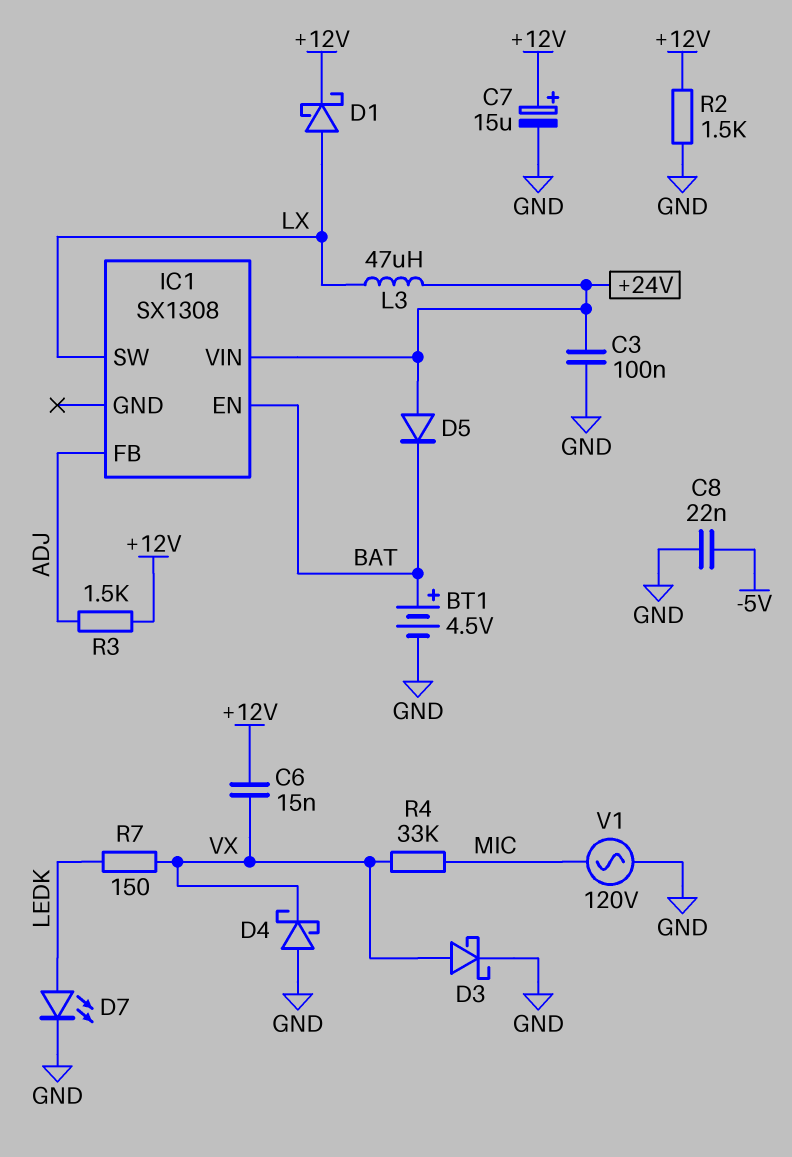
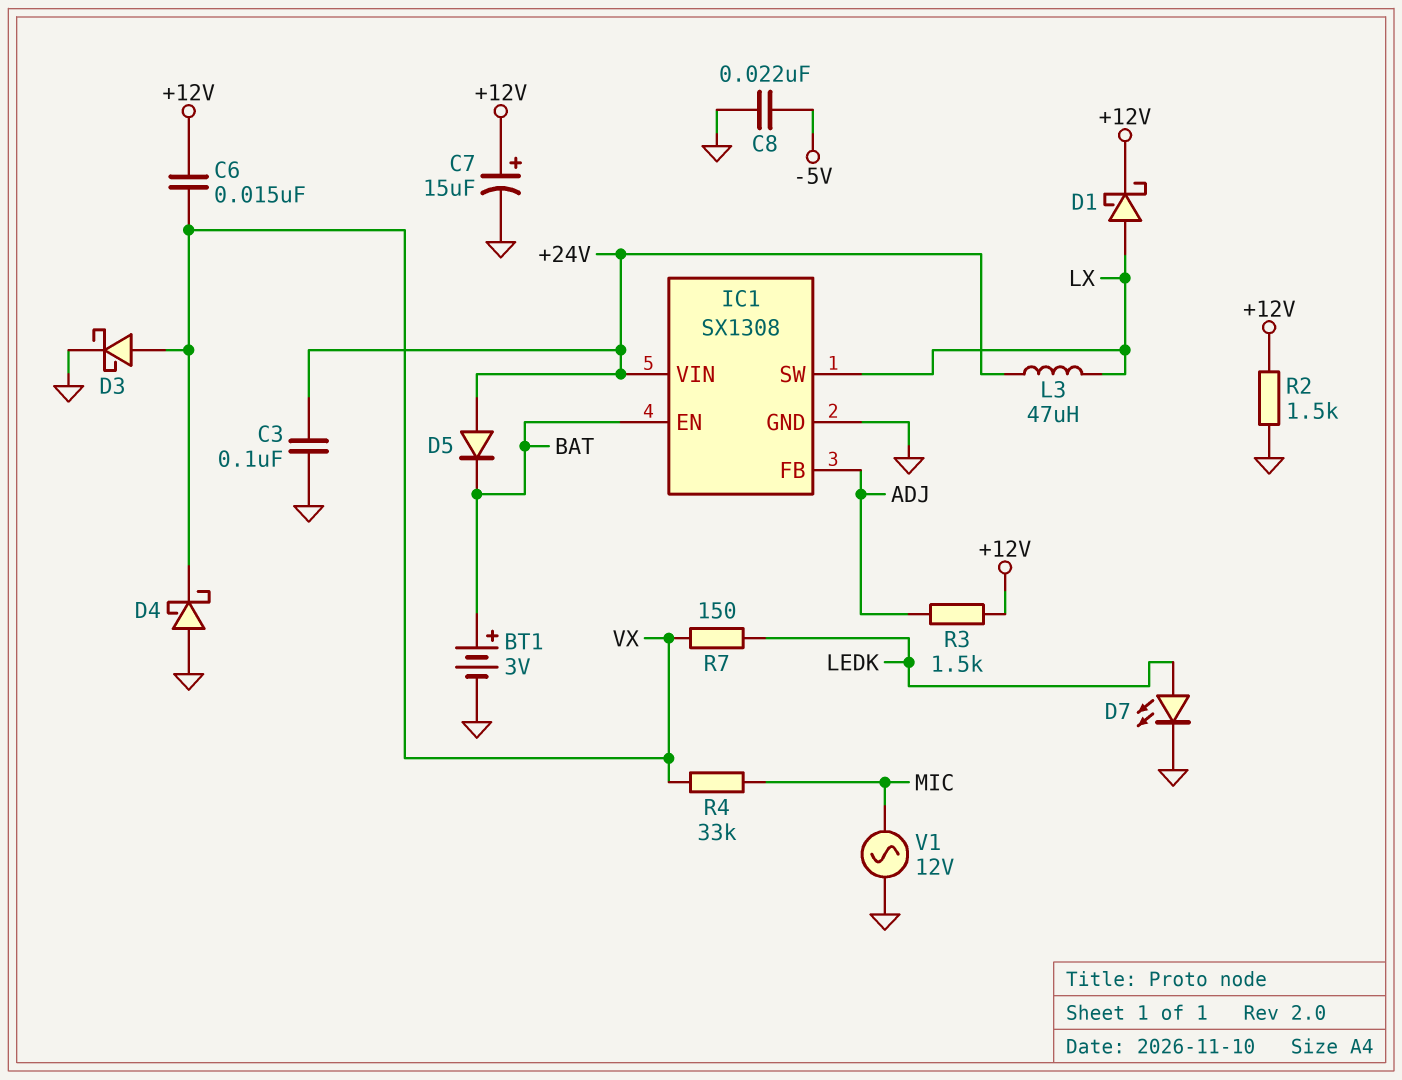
BT1: 4.5V (plus BAT, minus GND) -> 3V (plus BAT, minus GND)
IC1 pin GND: none -> GND
V1: AC 120V (GND, MIC) -> AC 12V (GND, MIC)

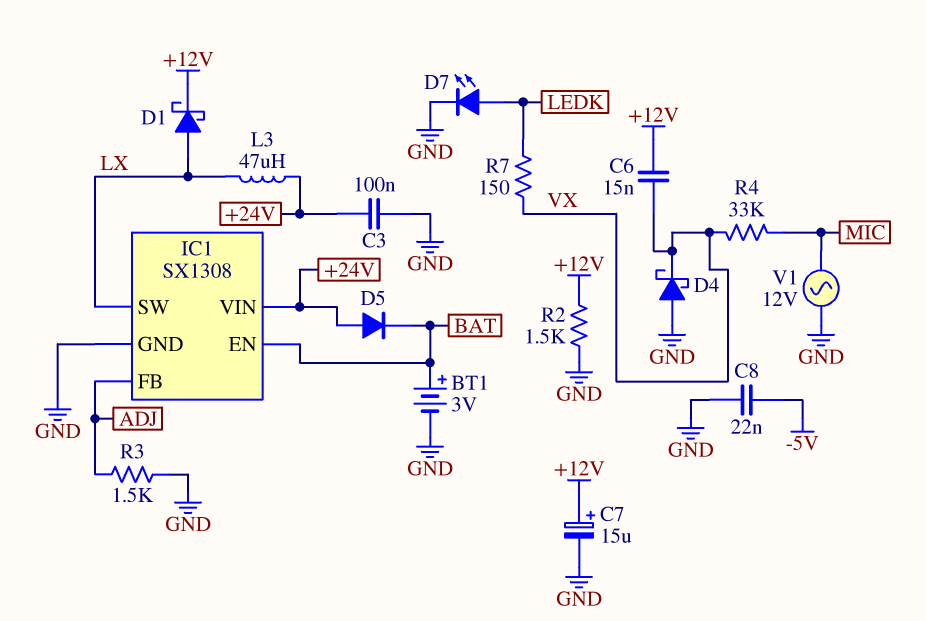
D3: schottky (A VX, K GND) -> none
R3: 1.5k (+12V, ADJ) -> 1.5k (ADJ, GND)

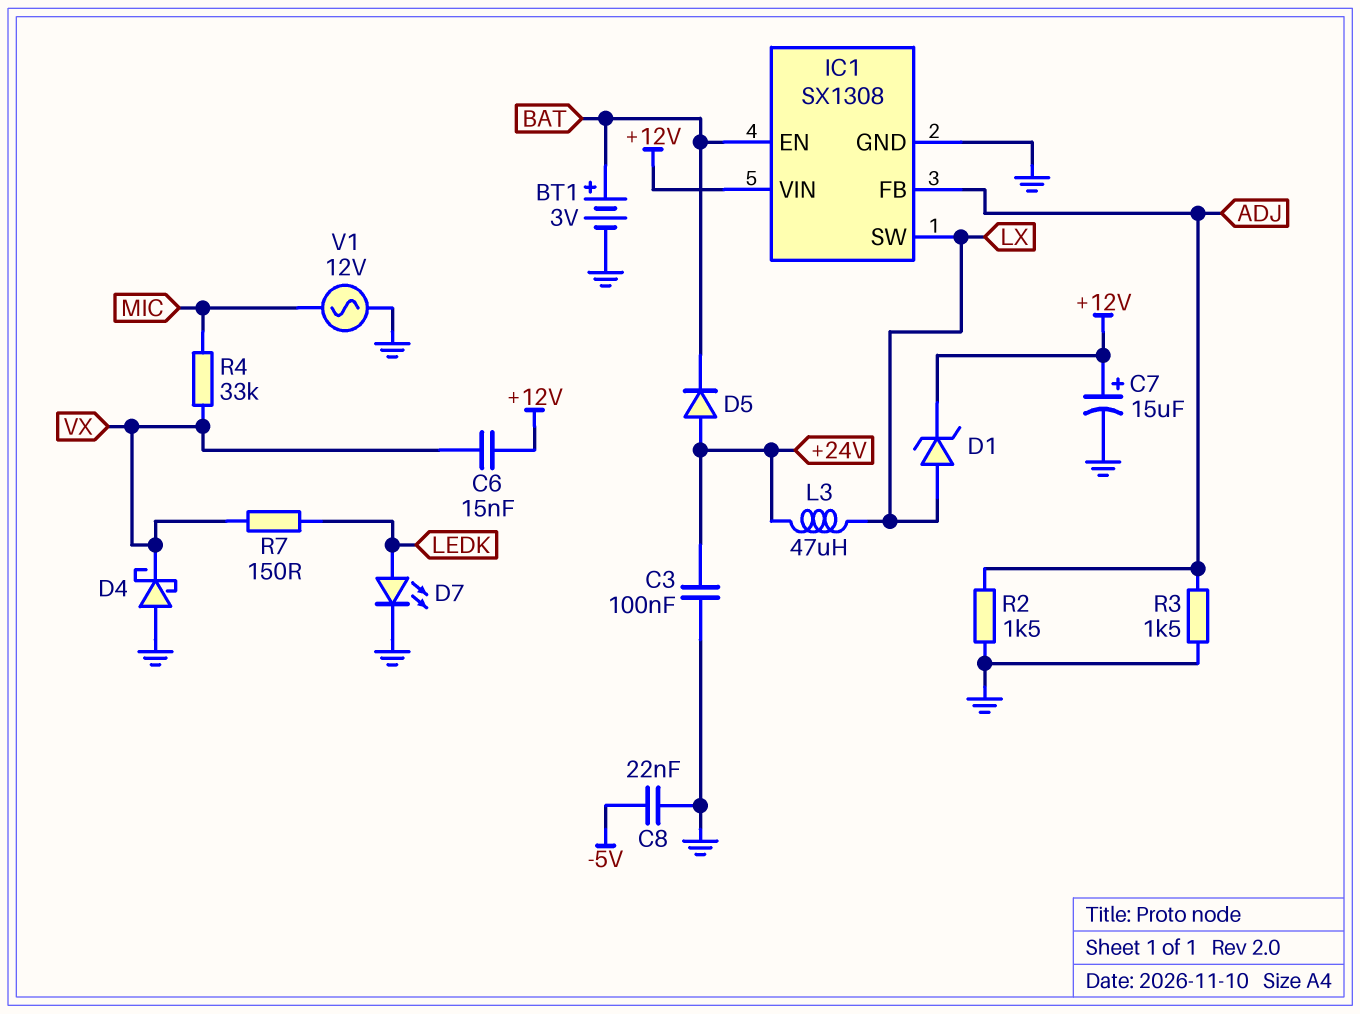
D1: schottky (A LX, K +12V) -> zener (A LX, K +12V)
IC1 pin VIN: +24V -> +12V
R2: 1.5k (+12V, GND) -> 1.5k (ADJ, GND)

